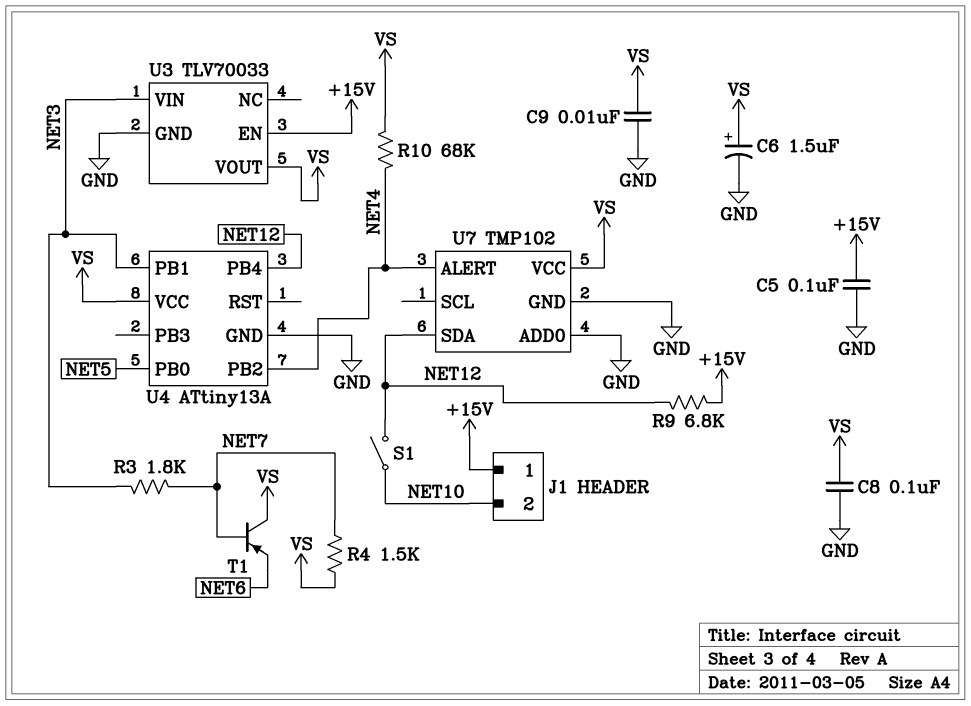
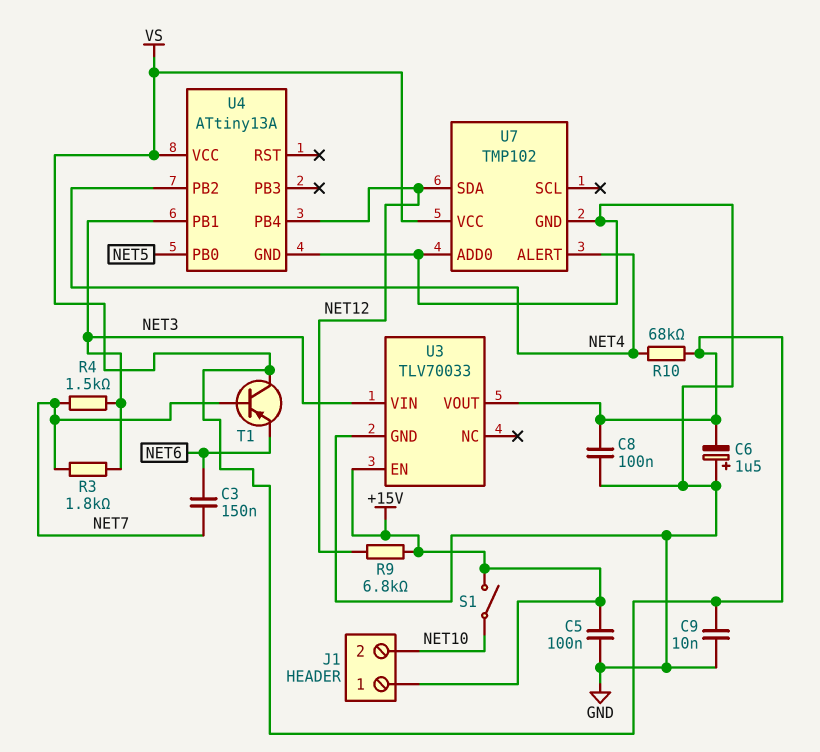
C3: none -> 150nF (NET6, NET7)
C6: 1.5uF (plus VS, minus GND) -> 1.5uF (plus GND, minus VS)
R4: 1.5k (NET7, VS) -> 1.5k (NET3, NET7)
S1: switch (NET10, NET12) -> switch (+15V, NET10)

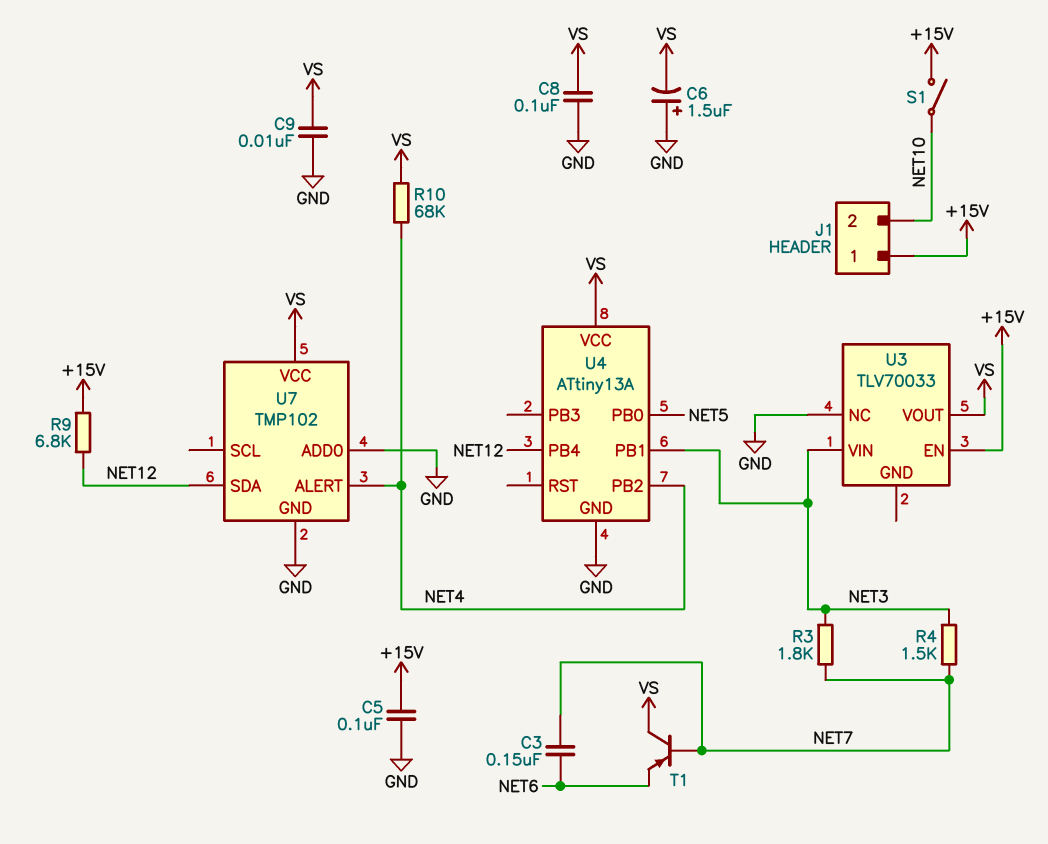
U3 pin GND: GND -> none
U3 pin NC: none -> GND

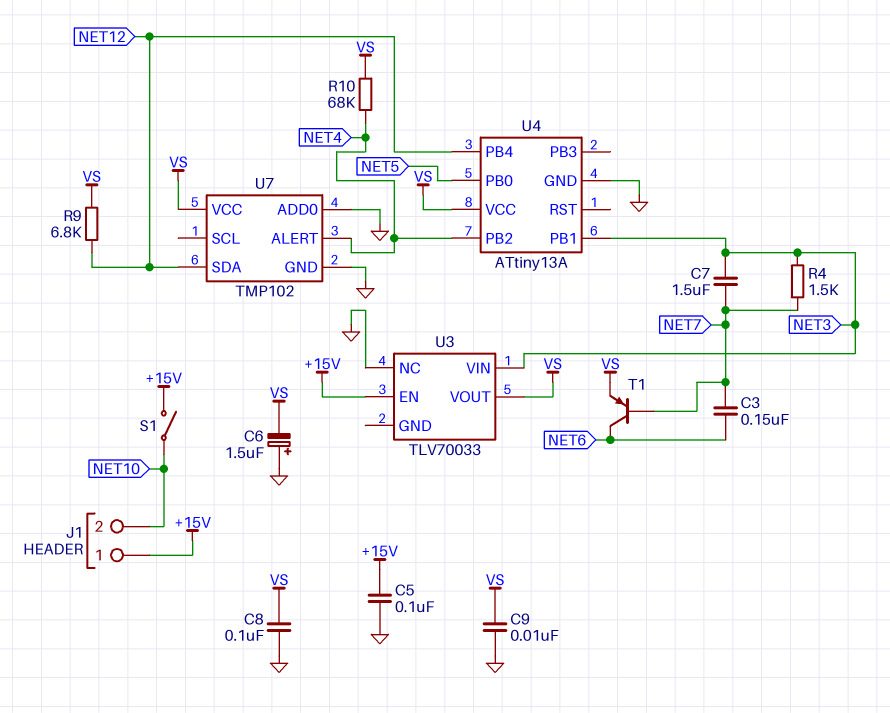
C7: none -> 1.5uF (NET3, NET7)
R3: 1.8k (NET3, NET7) -> none
R9: 6.8k (+15V, NET12) -> 6.8k (NET12, VS)
T1: PNP (B NET7, C VS, E NET6) -> PNP (B NET7, C NET6, E VS)

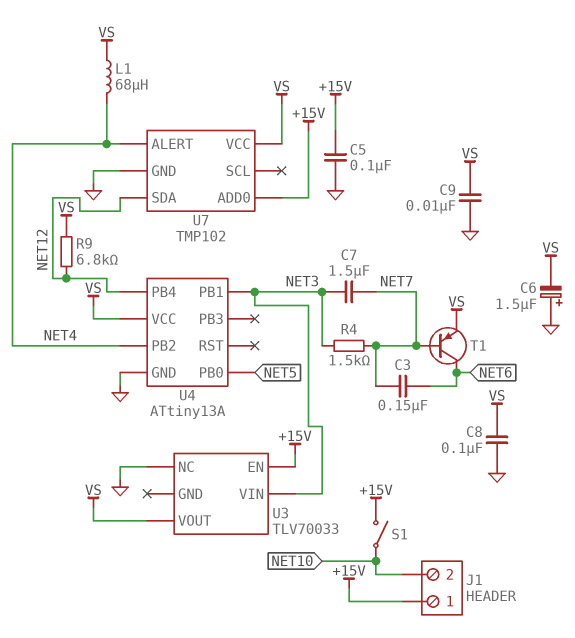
L1: none -> 68uH (NET4, VS)
R10: 68k (NET4, VS) -> none
U7 pin ADD0: GND -> +15V

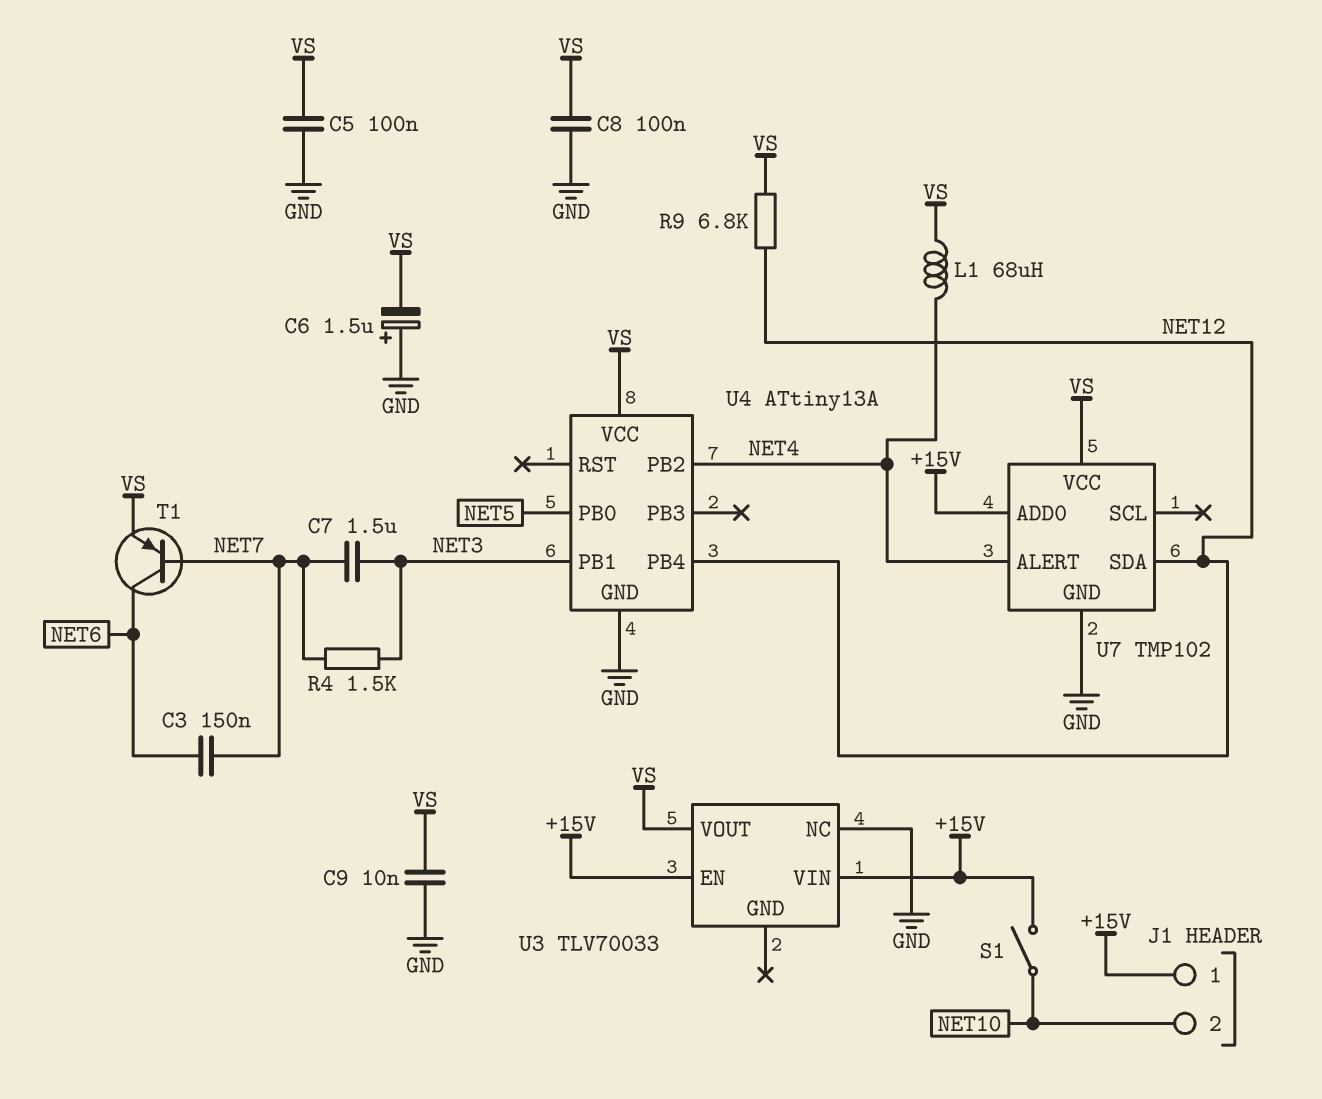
C5: 100nF (+15V, GND) -> 100nF (GND, VS)
U3 pin VIN: NET3 -> +15V

